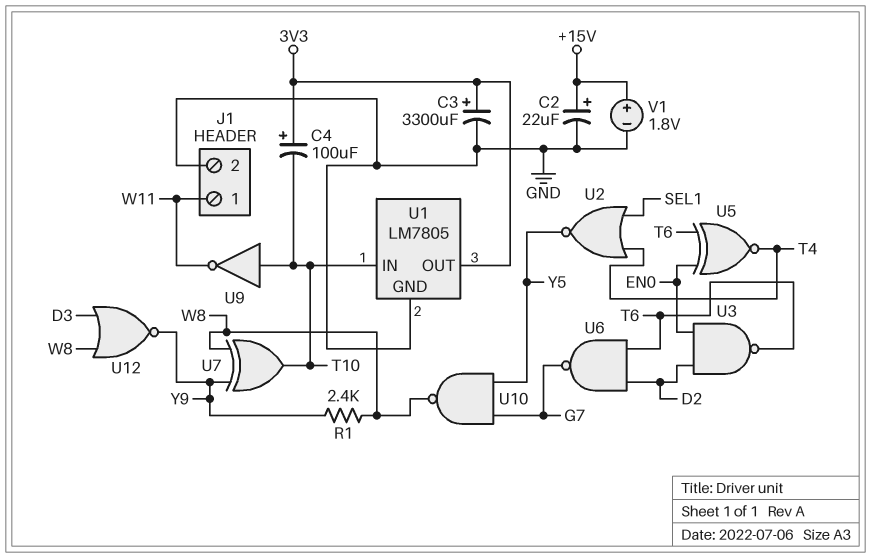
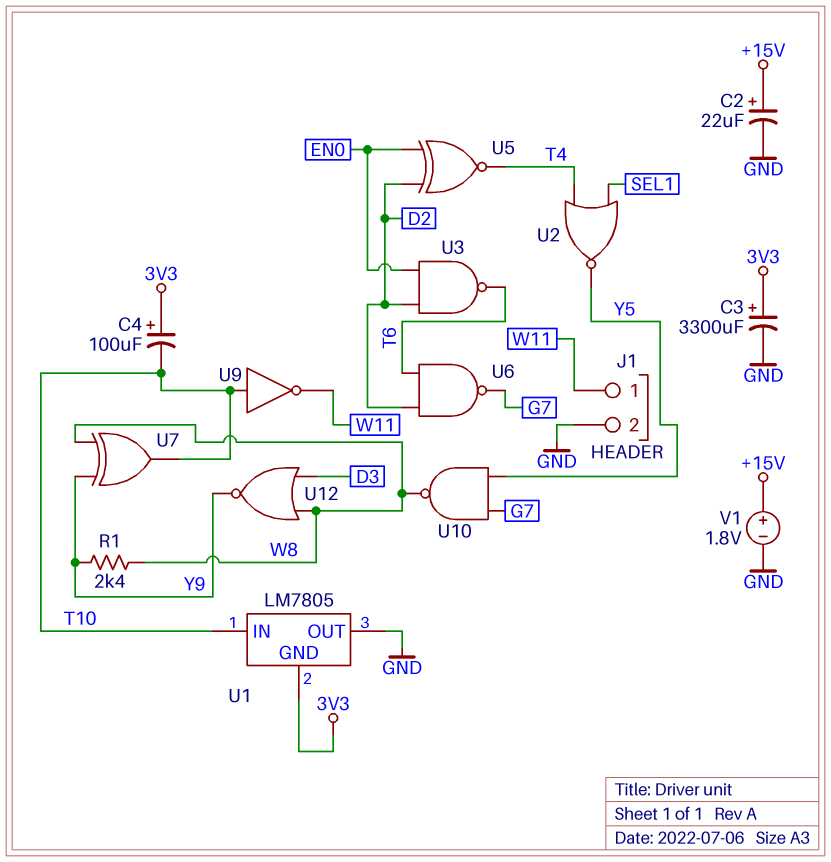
U1 pin GND: GND -> 3V3
U1 pin OUT: 3V3 -> GND
U5: XNOR (in EN0, in T6, out T4) -> XNOR (in D2, in EN0, out T4)

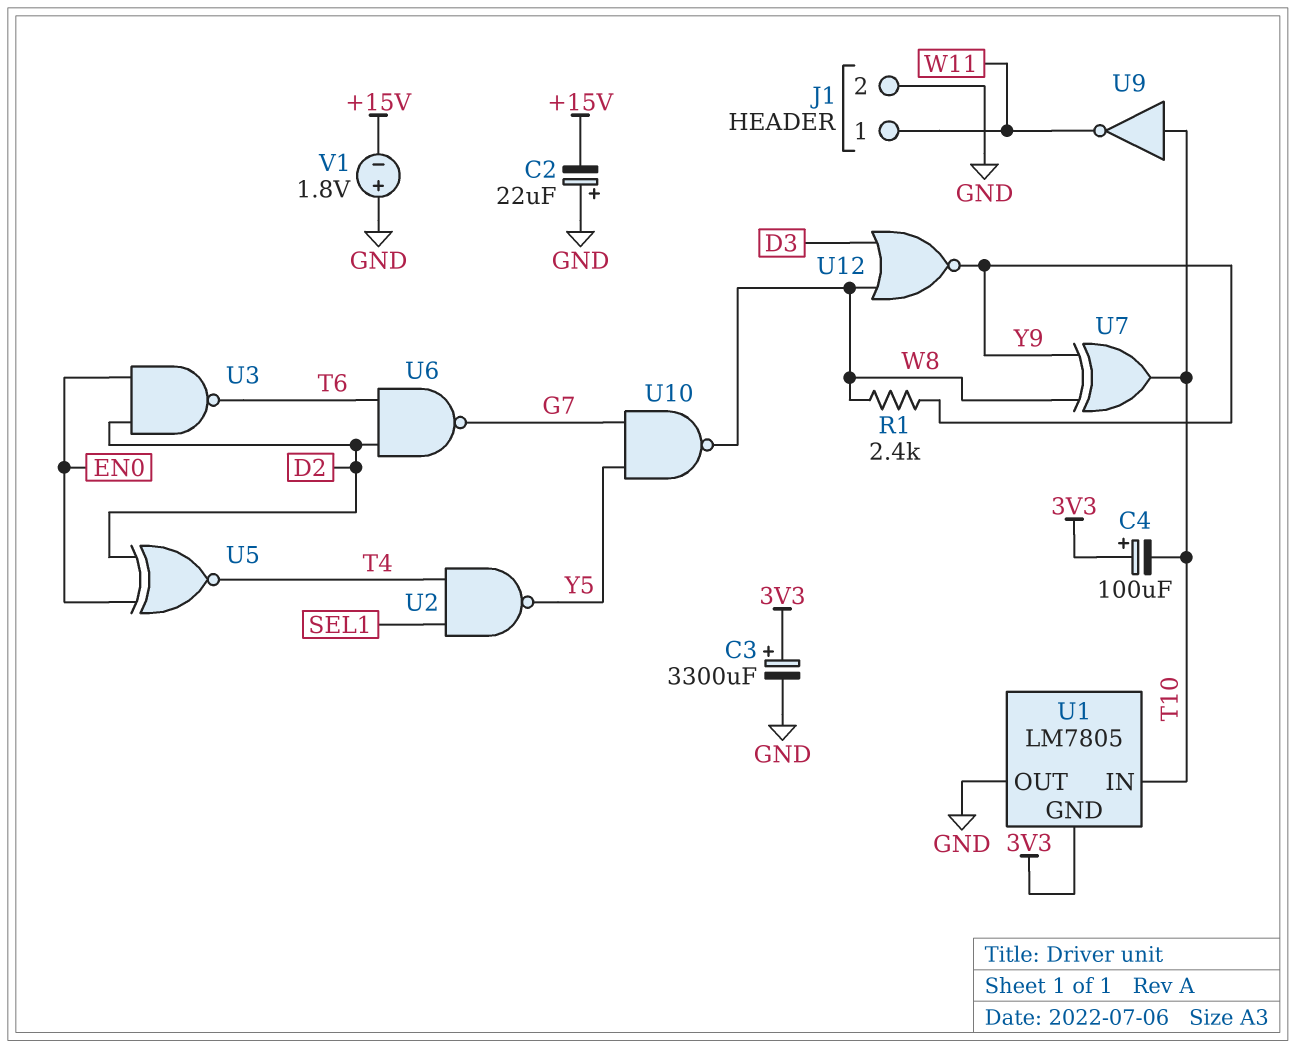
C2: 22uF (plus +15V, minus GND) -> 22uF (plus GND, minus +15V)
U2: NOR (in SEL1, in T4, out Y5) -> NAND (in SEL1, in T4, out Y5)
V1: 1.8V (plus +15V, minus GND) -> 1.8V (plus GND, minus +15V)

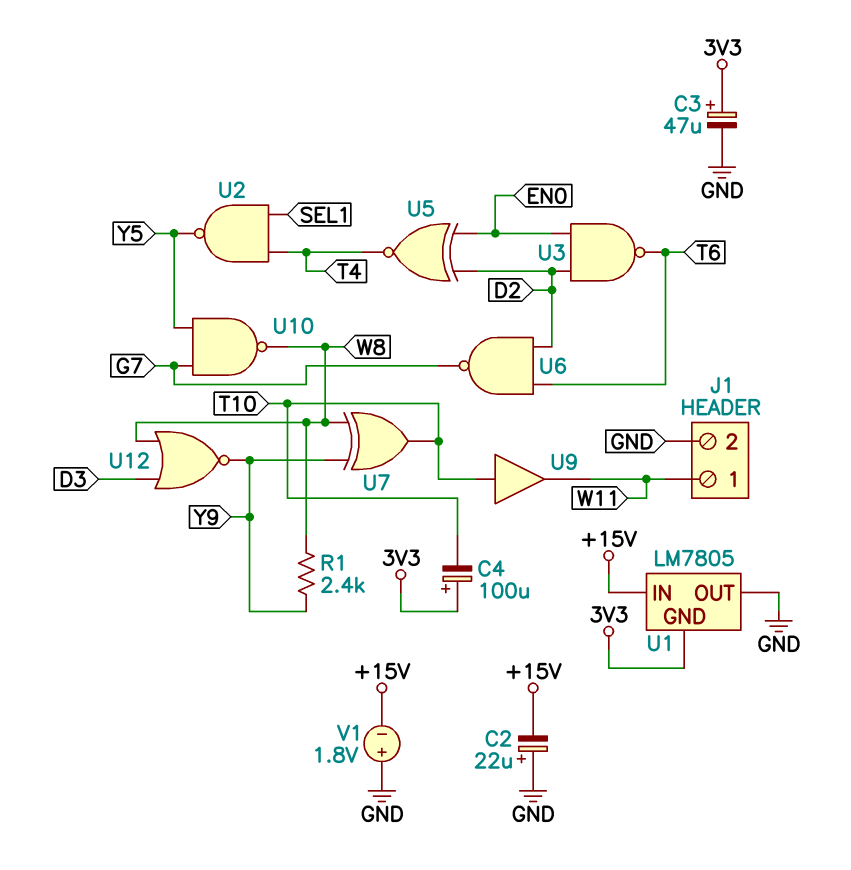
C3: 3300uF (plus 3V3, minus GND) -> 47uF (plus 3V3, minus GND)
U1 pin IN: T10 -> +15V
U9: NOT (in T10, out W11) -> buffer (in T10, out W11)

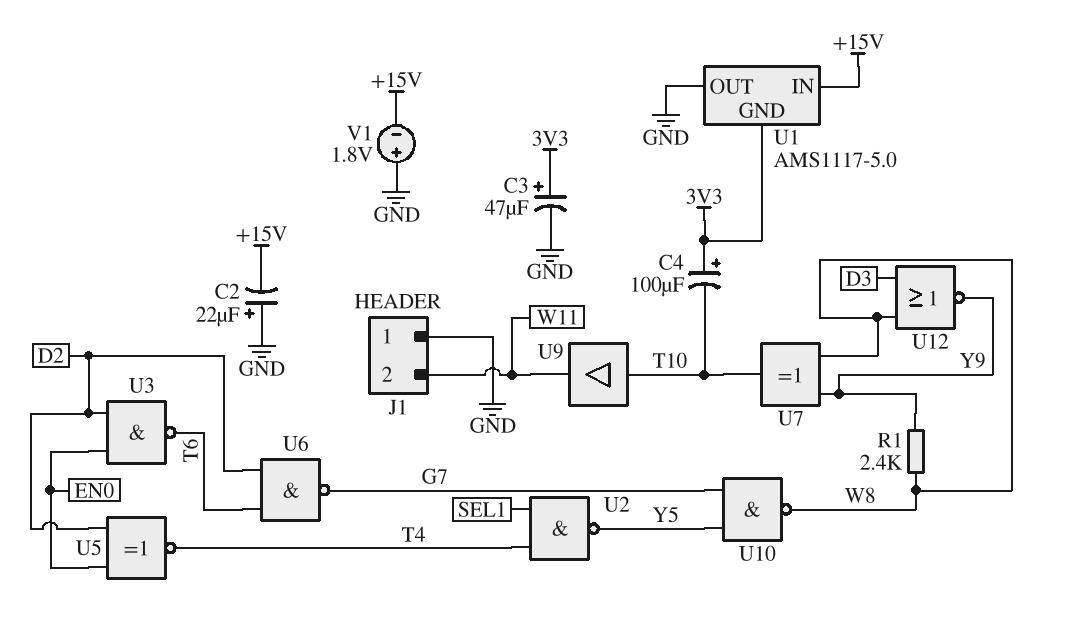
J1 pin 1: W11 -> GND
J1 pin 2: GND -> W11
U1: LM7805 -> AMS1117-5.0

